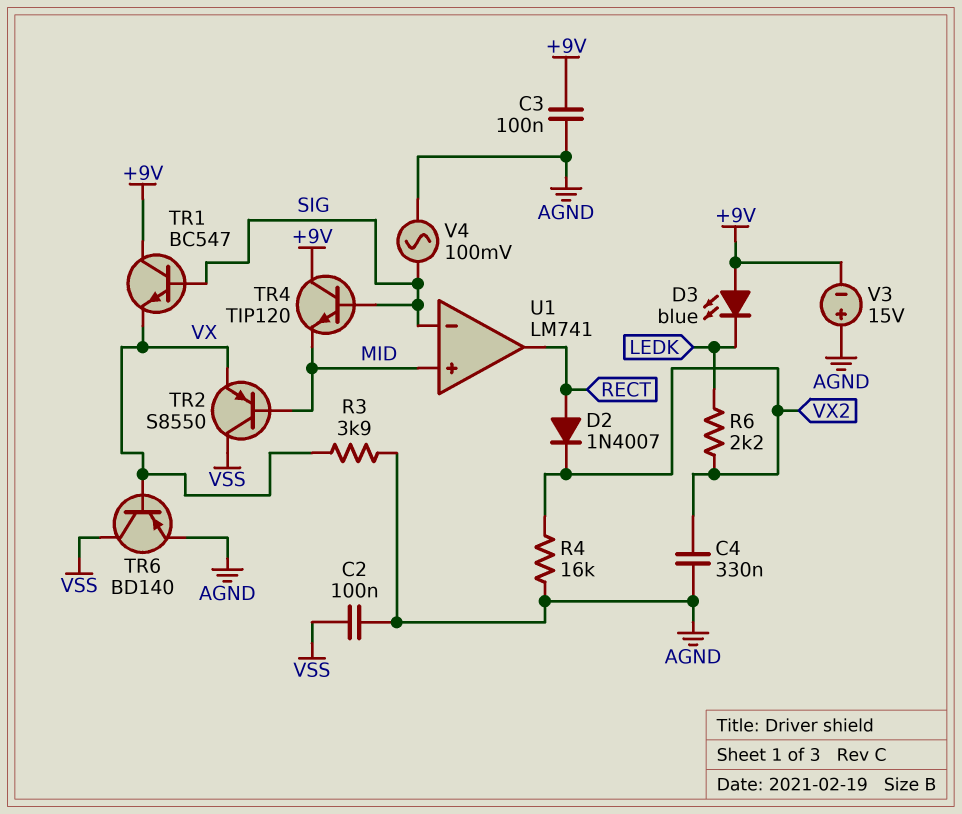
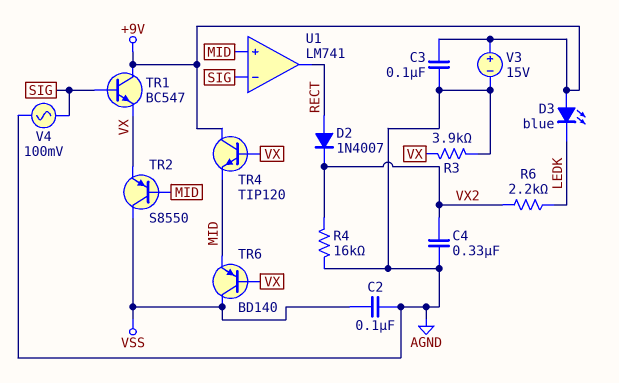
TR4: NPN TIP120 (B SIG, C +9V, E MID) -> NPN TIP120 (B VX, C +9V, E MID)
TR6: PNP BD140 (B VX, C VSS, E AGND) -> PNP BD140 (B VX, C VSS, E MID)
V3: 15V (plus AGND, minus +9V) -> 15V (plus +9V, minus AGND)

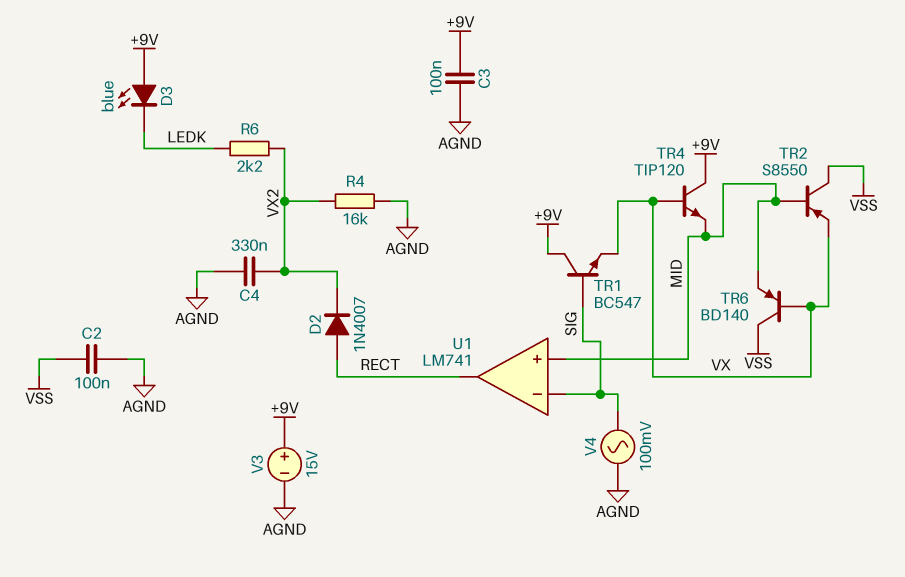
R3: 3.9k (AGND, VX) -> none

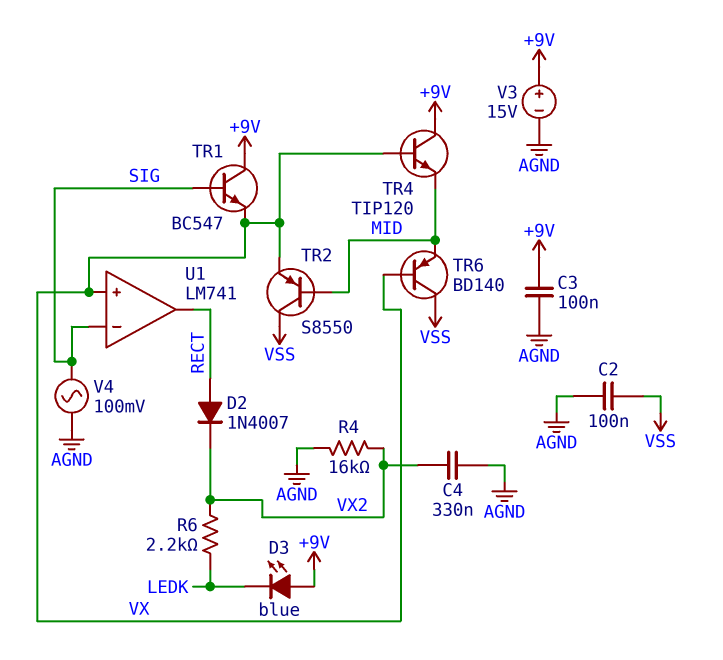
U1 pin in+: MID -> VX

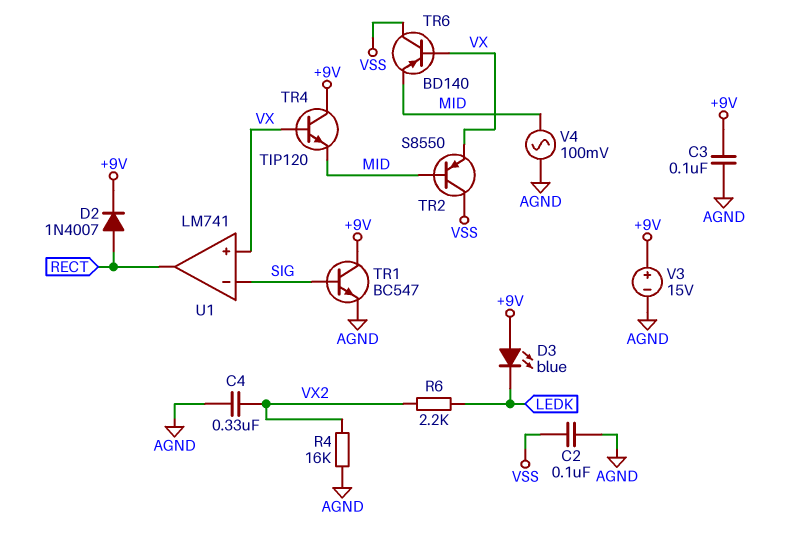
D2: diode 1N4007 (A RECT, K VX2) -> diode 1N4007 (A RECT, K +9V)
TR1: NPN BC547 (B SIG, C +9V, E VX) -> NPN BC547 (B SIG, C +9V, E AGND)
V4: AC 100mV (AGND, SIG) -> AC 100mV (AGND, MID)

